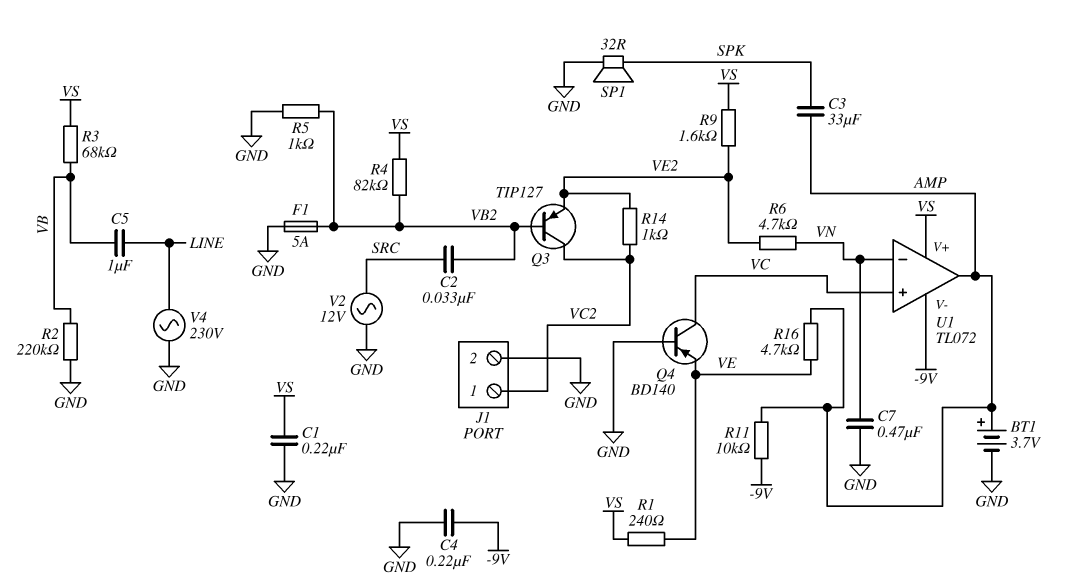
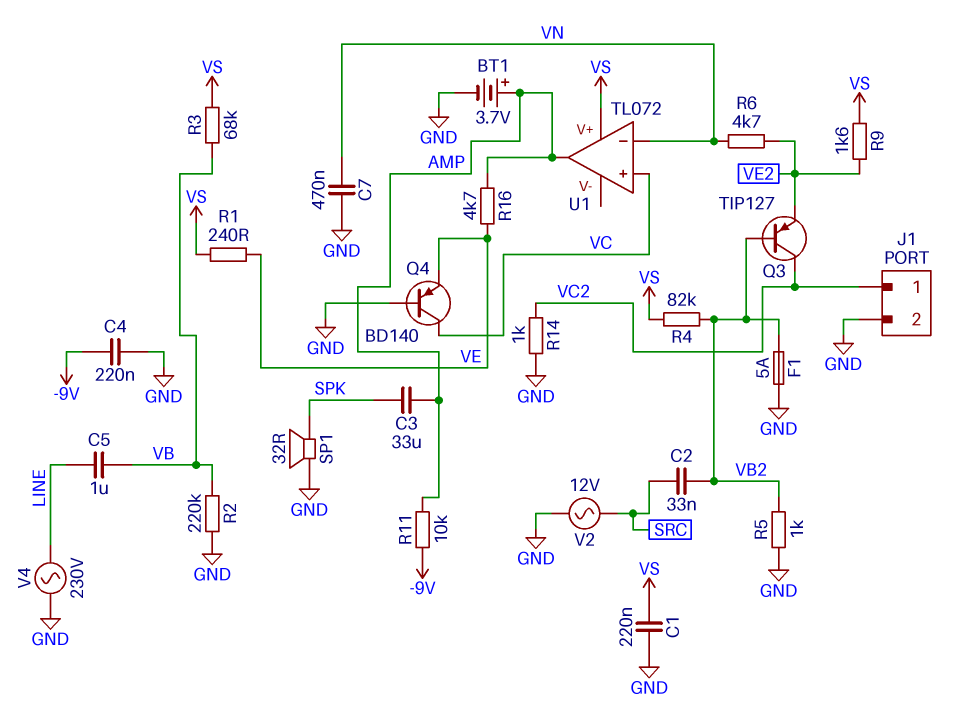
R14: 1k (VC2, VE2) -> 1k (GND, VC2)
U1 pin V-: -9V -> none

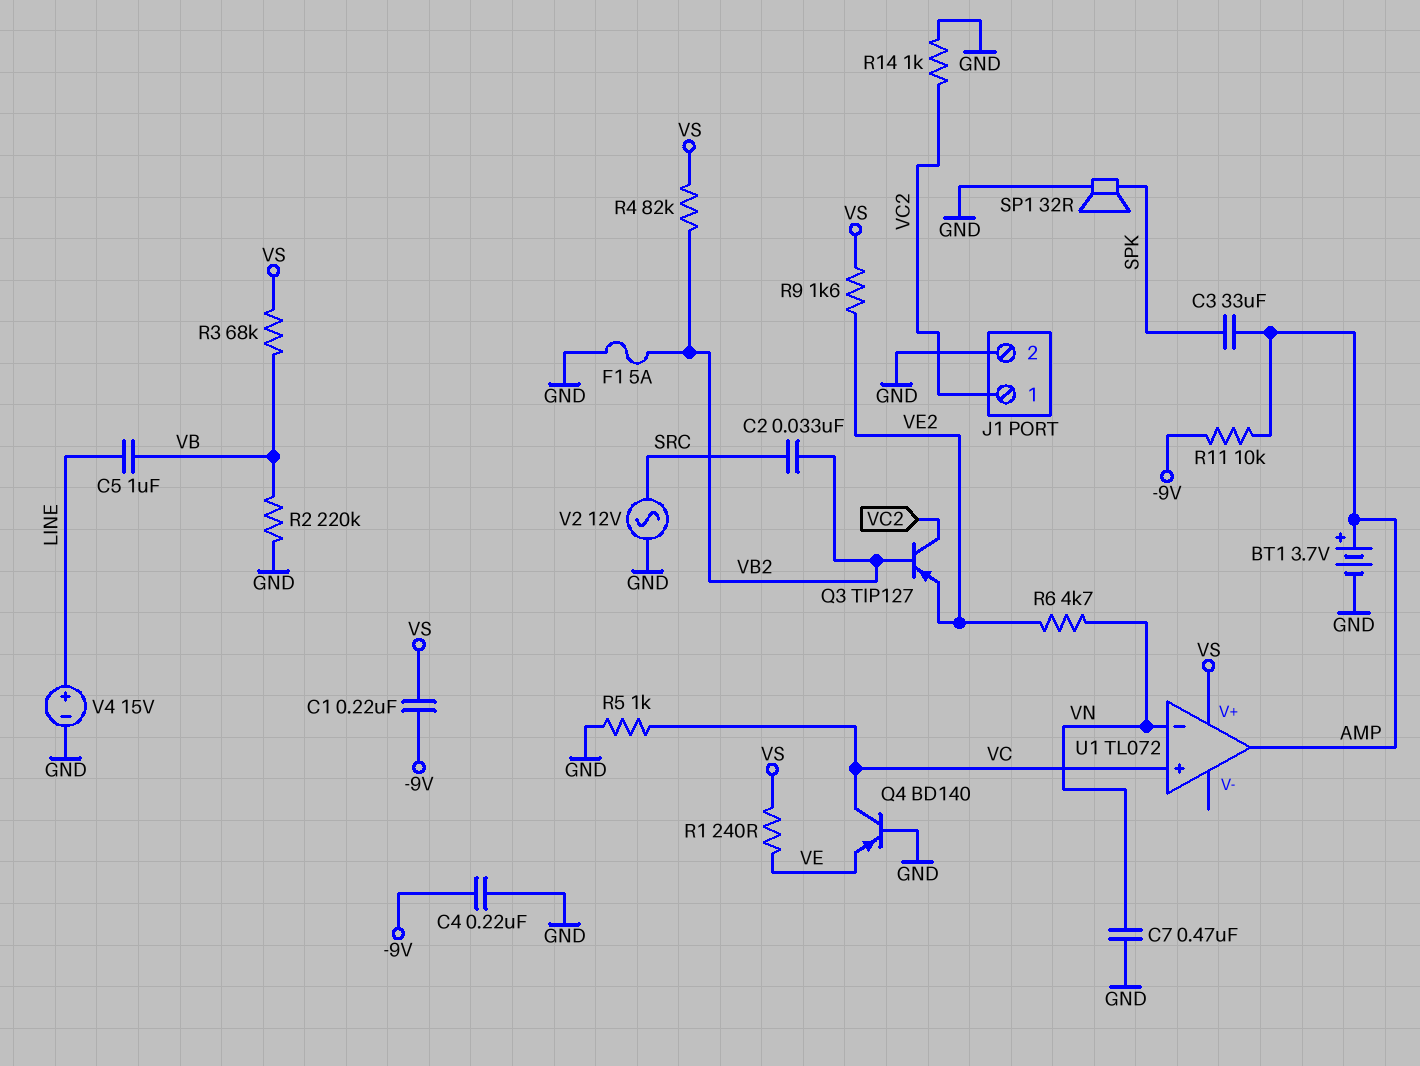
C1: 220nF (GND, VS) -> 220nF (-9V, VS)
R5: 1k (GND, VB2) -> 1k (GND, VC)
R16: 4.7k (AMP, VE) -> none
V4: AC 230V (GND, LINE) -> 15V (plus LINE, minus GND)

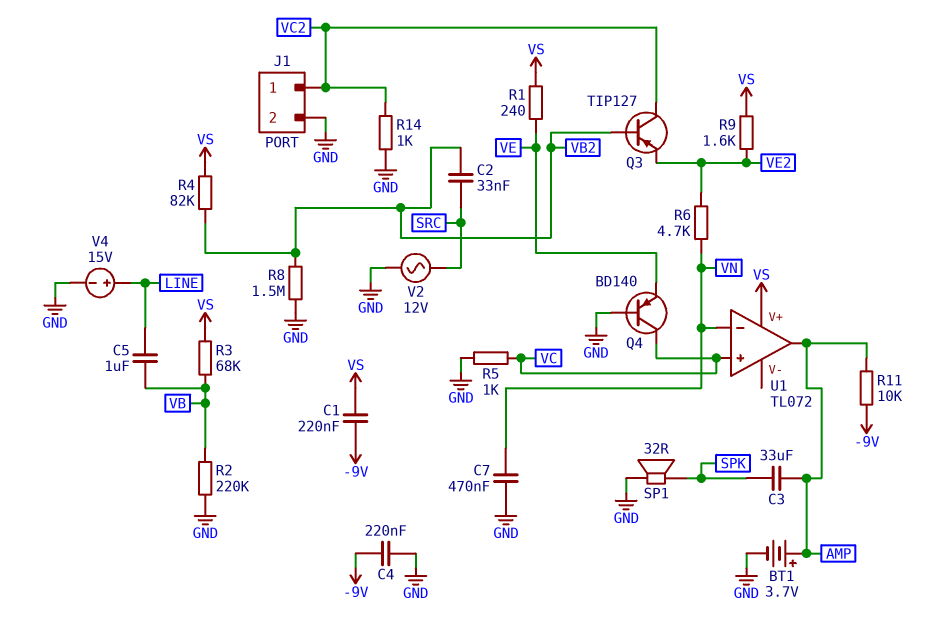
F1: 5A (GND, VB2) -> none
R8: none -> 1.5M (GND, VB2)

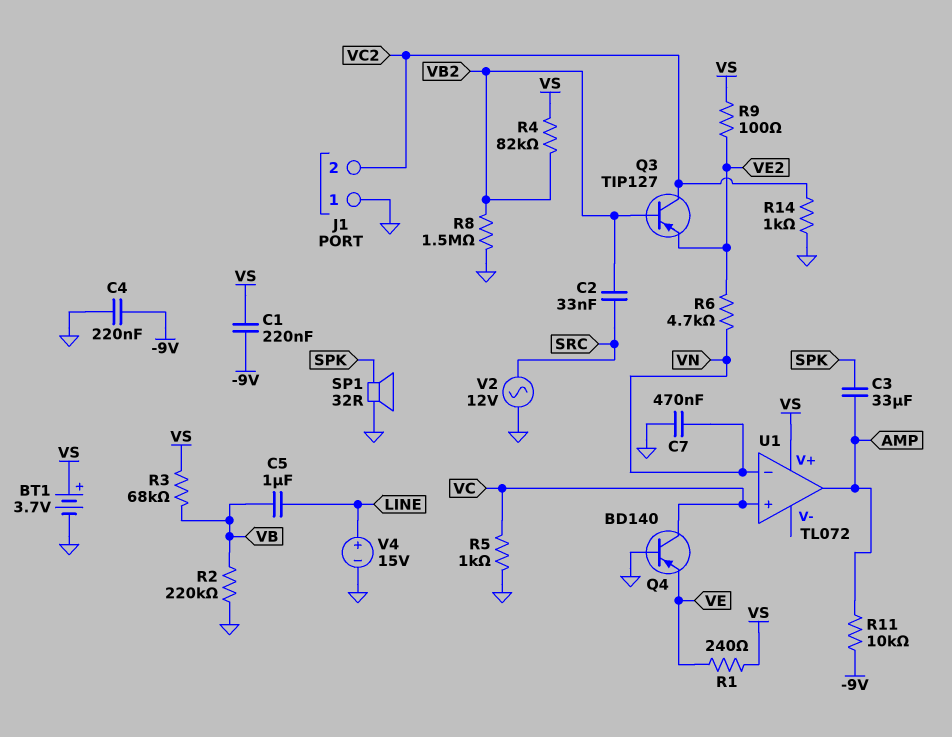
BT1: 3.7V (plus AMP, minus GND) -> 3.7V (plus VS, minus GND)
J1 pin 1: VC2 -> GND
J1 pin 2: GND -> VC2
R9: 1.6k (VE2, VS) -> 100 (VE2, VS)

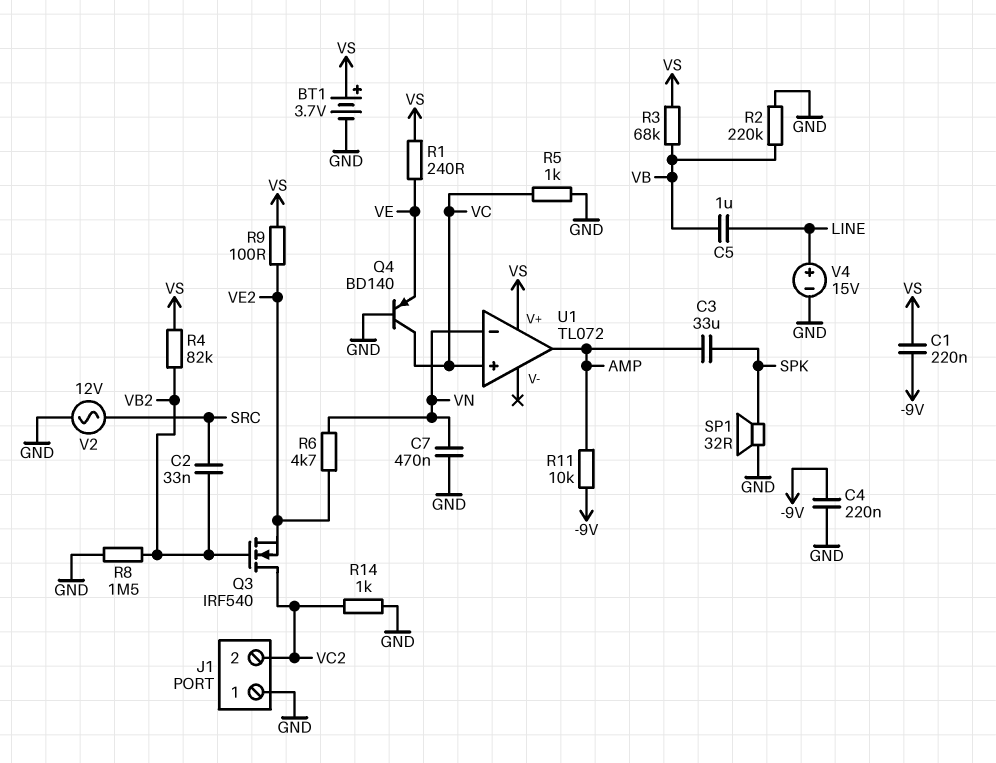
Q3: PNP TIP127 (B VB2, C VC2, E VE2) -> NMOS IRF540 (G VB2, D VC2, S VE2)

